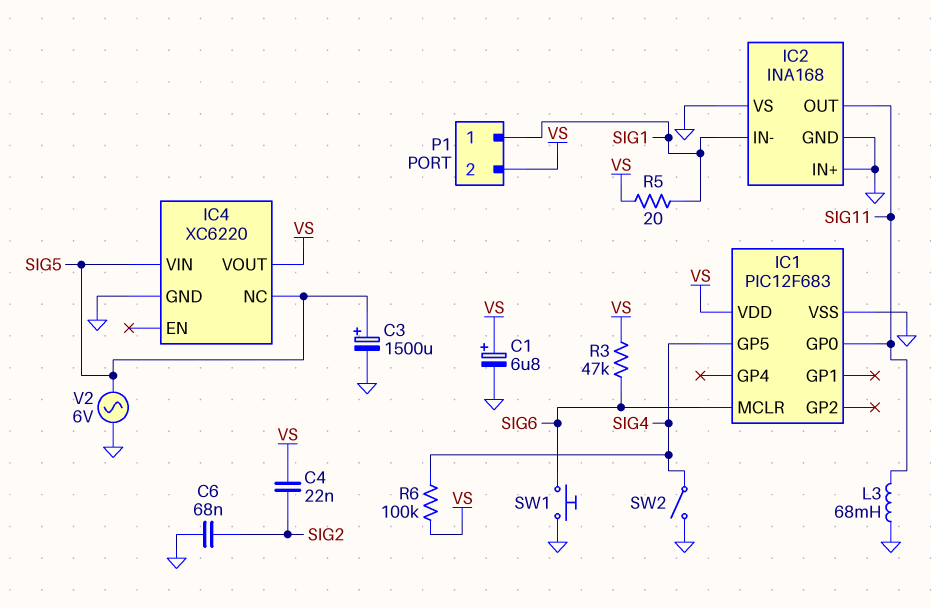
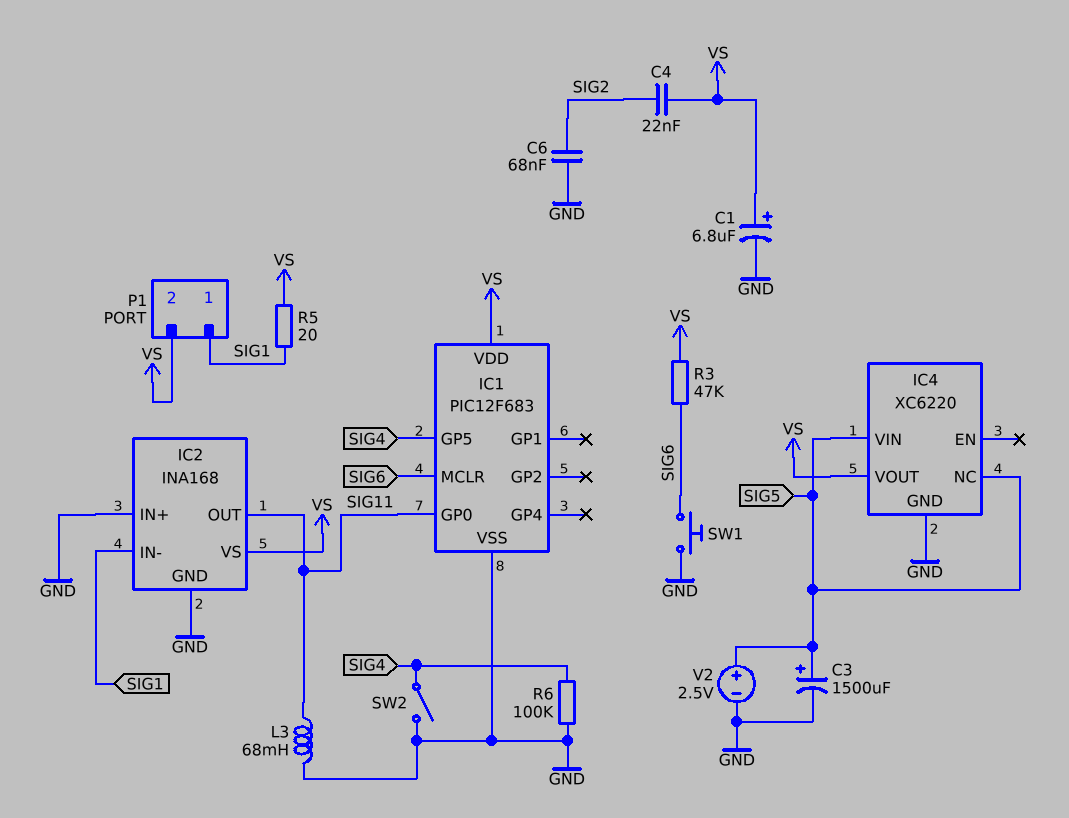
IC2 pin VS: GND -> VS
R6: 100k (SIG4, VS) -> 100k (GND, SIG4)
V2: AC 6V (GND, SIG5) -> 2.5V (plus SIG5, minus GND)

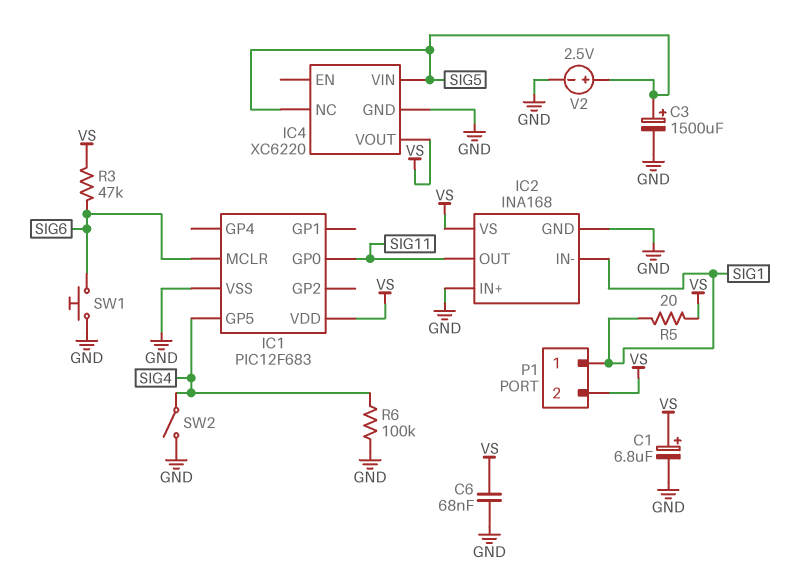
C4: 22nF (SIG2, VS) -> none
C6: 68nF (GND, SIG2) -> 68nF (GND, VS)
L3: 68mH (GND, SIG11) -> none

